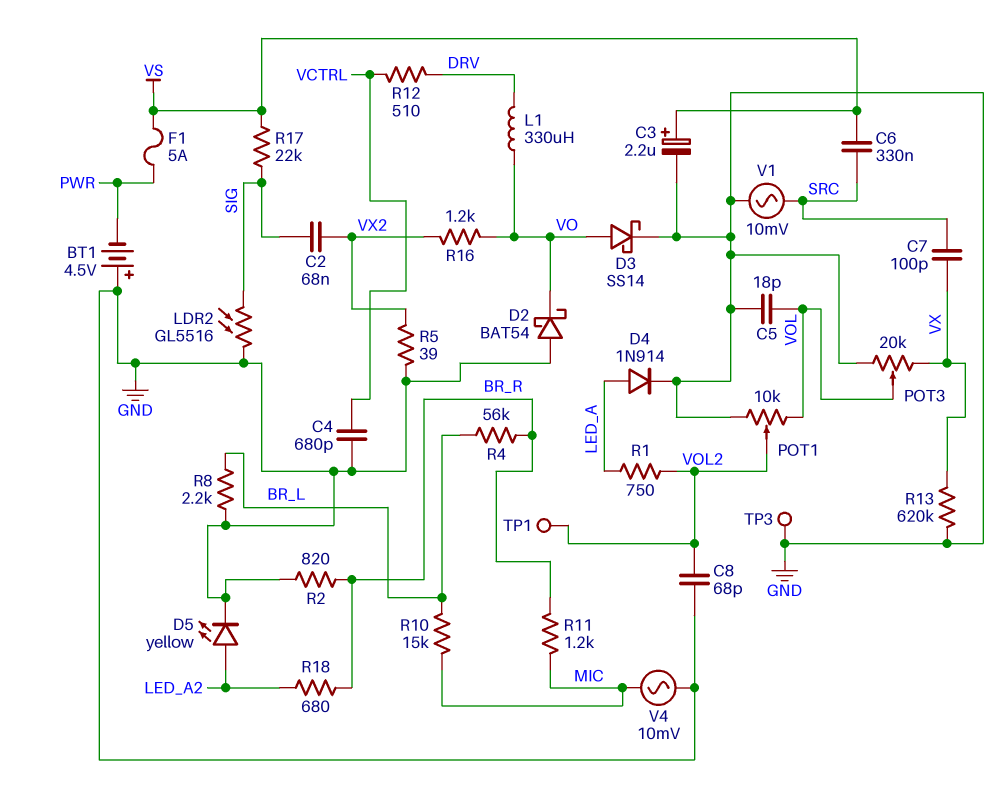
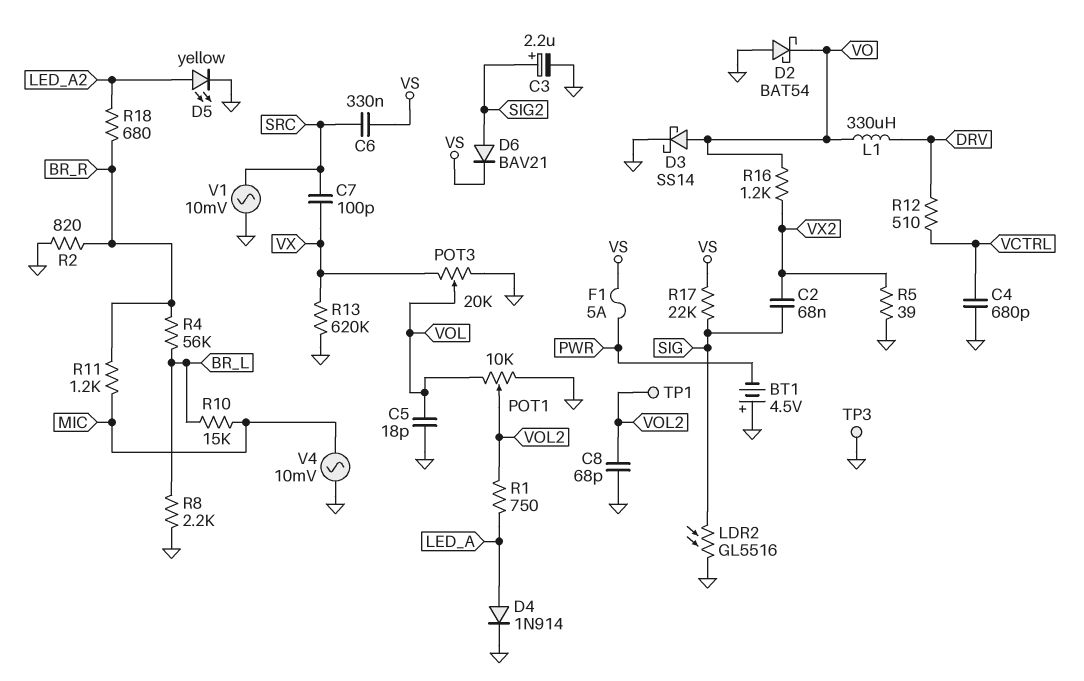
C3: 2.2uF (plus VS, minus GND) -> 2.2uF (plus SIG2, minus GND)
D6: none -> diode BAV21 (A SIG2, K VS)

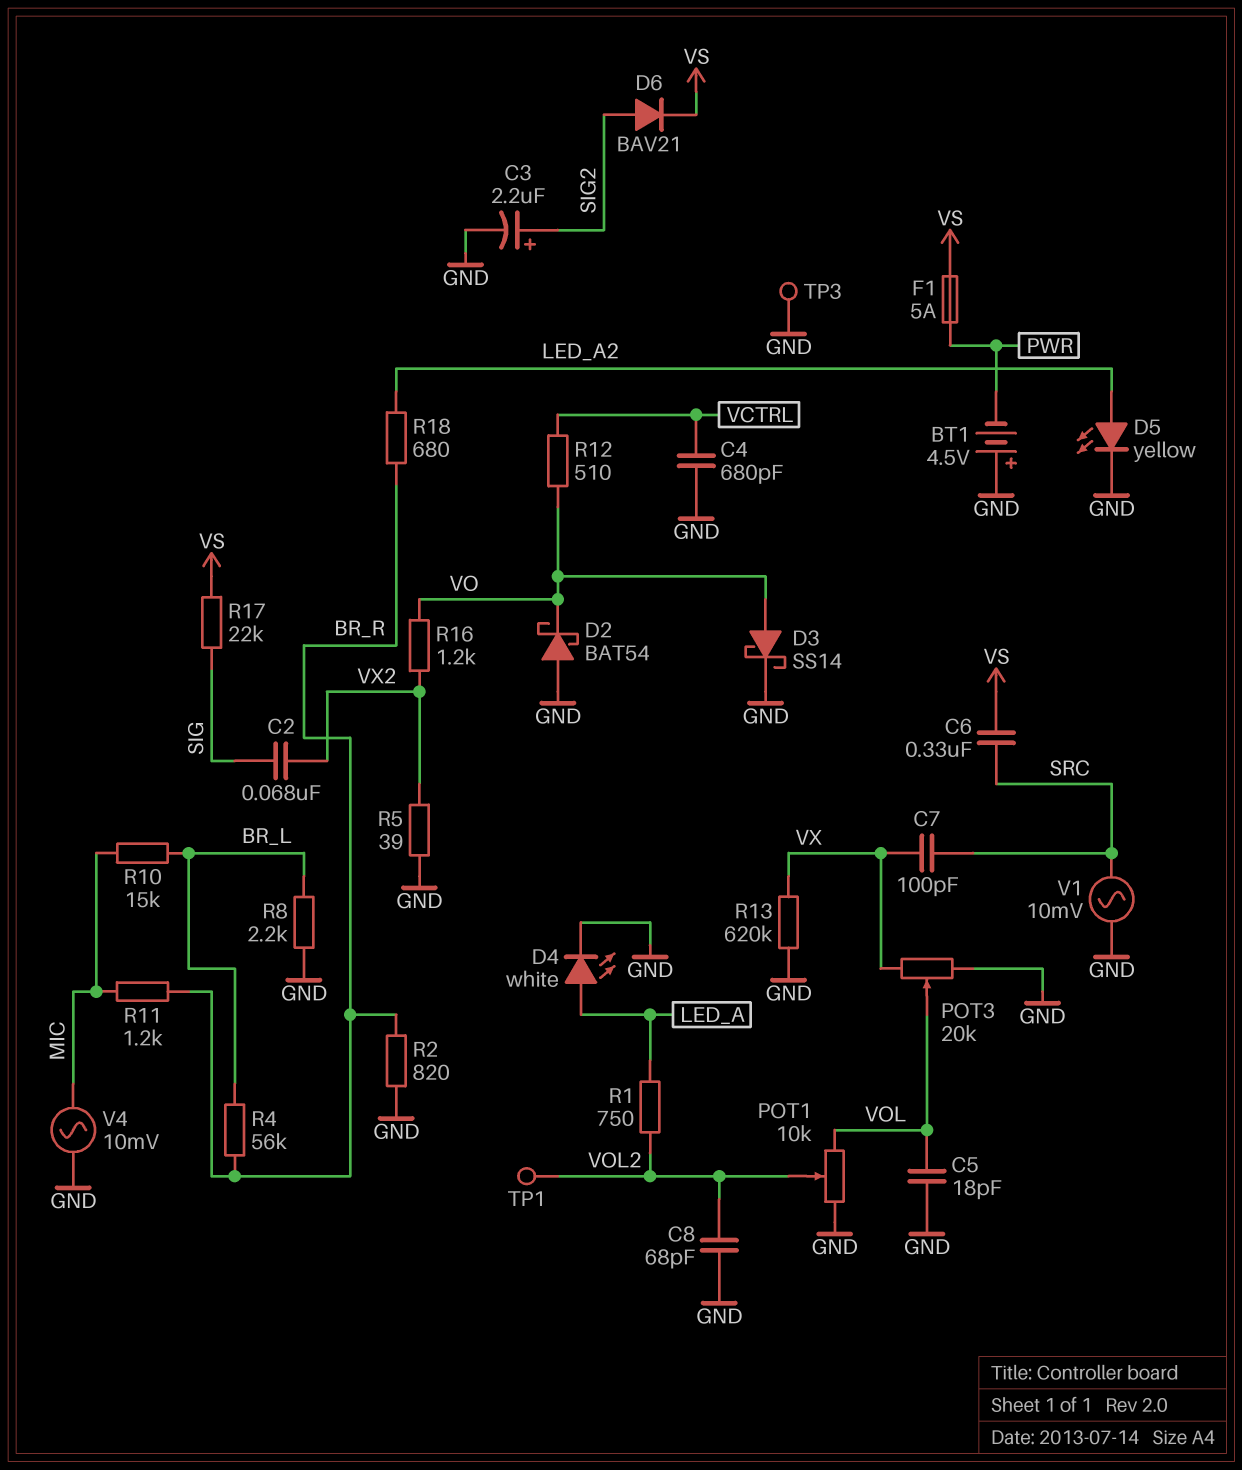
D4: diode 1N914 (A LED_A, K GND) -> LED white (A LED_A, K GND)
L1: 330uH (DRV, VO) -> none
LDR2: GL5516 (GND, SIG) -> none
R12: 510 (DRV, VCTRL) -> 510 (VCTRL, VO)

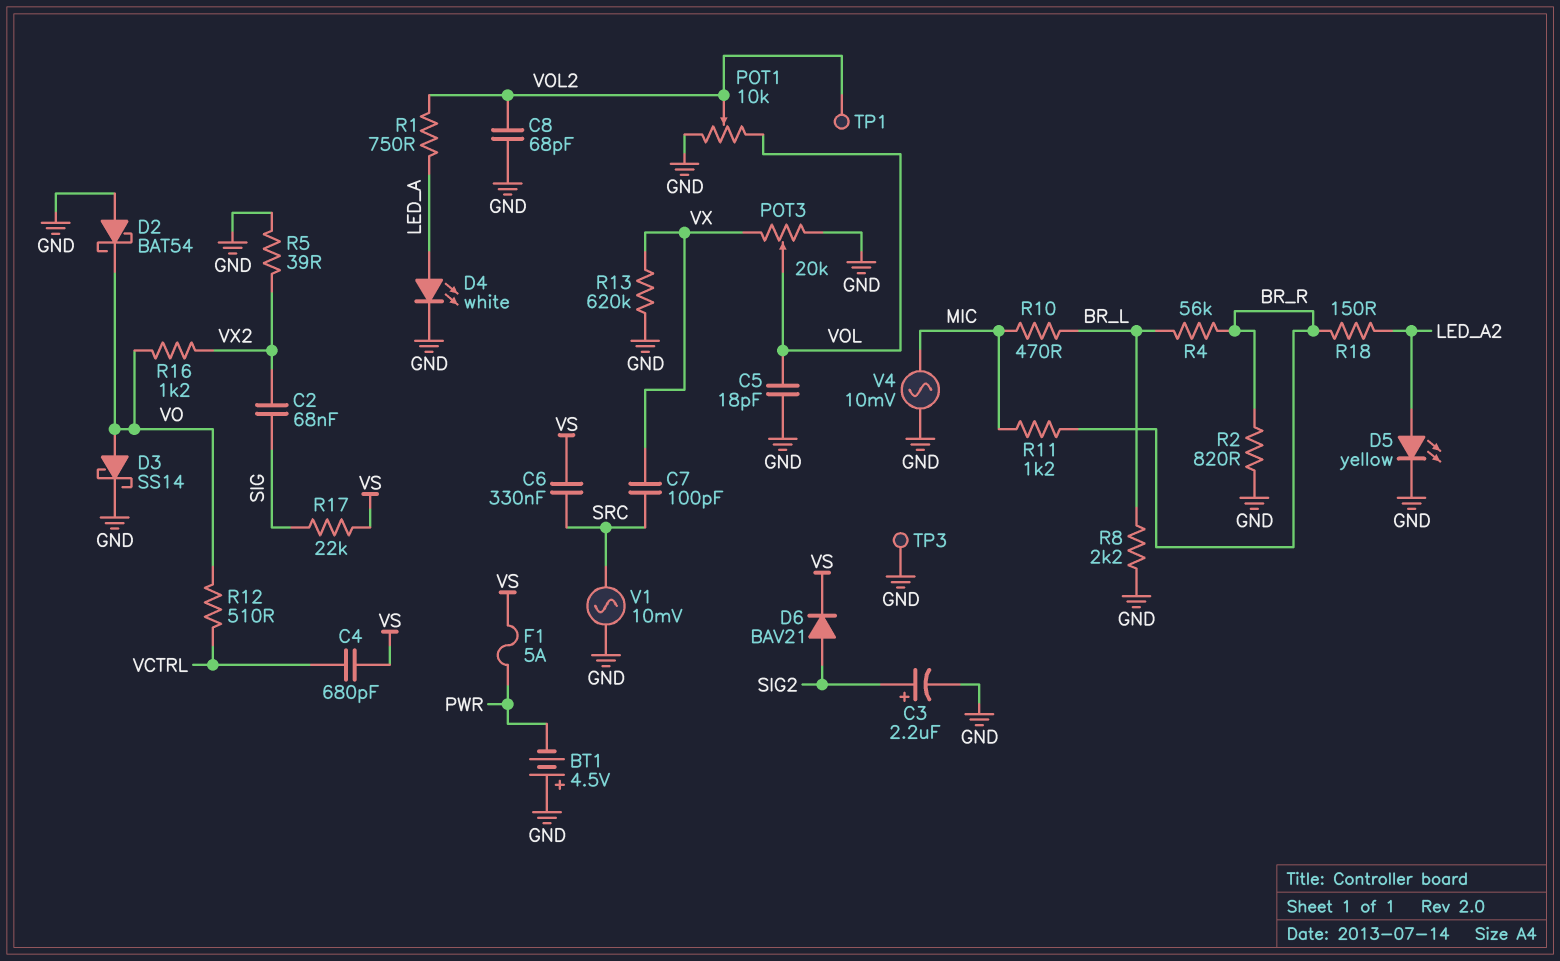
C4: 680pF (GND, VCTRL) -> 680pF (VCTRL, VS)
R10: 15k (BR_L, MIC) -> 470 (BR_L, MIC)
R18: 680 (BR_R, LED_A2) -> 150 (BR_R, LED_A2)

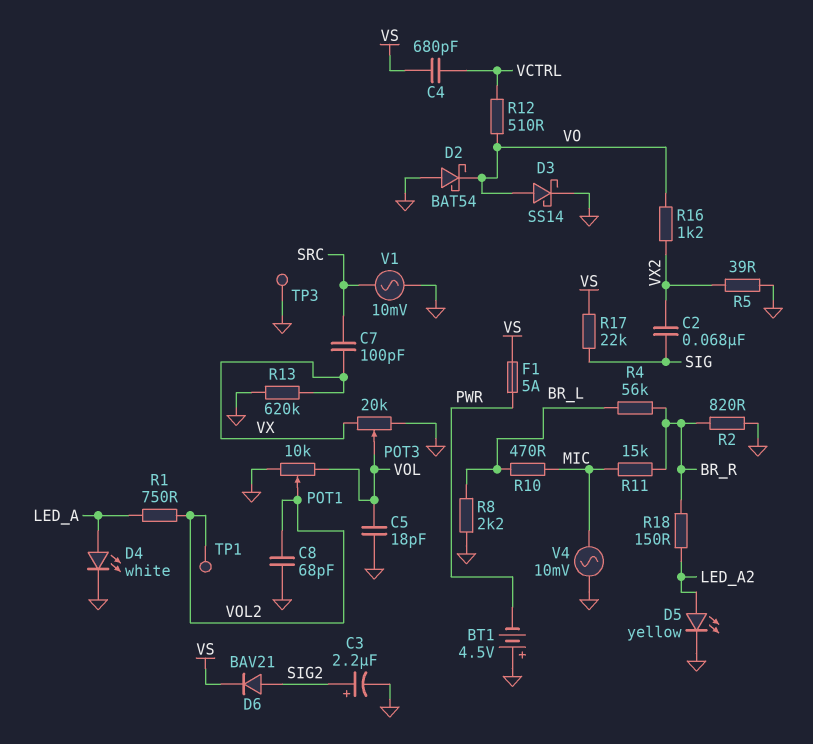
C6: 330nF (SRC, VS) -> none
R11: 1.2k (BR_R, MIC) -> 15k (BR_R, MIC)

